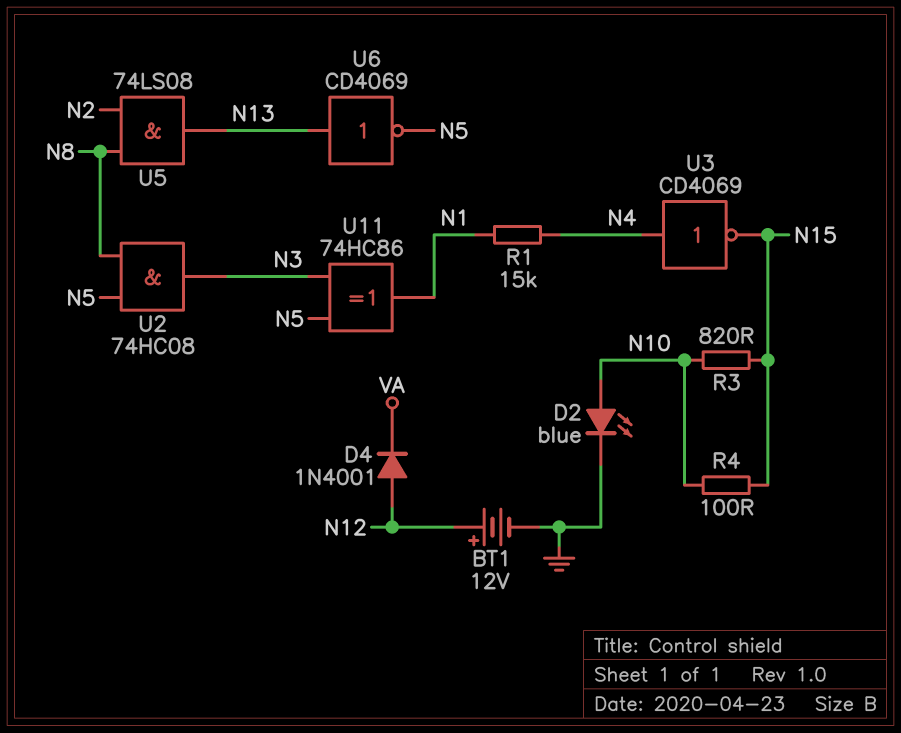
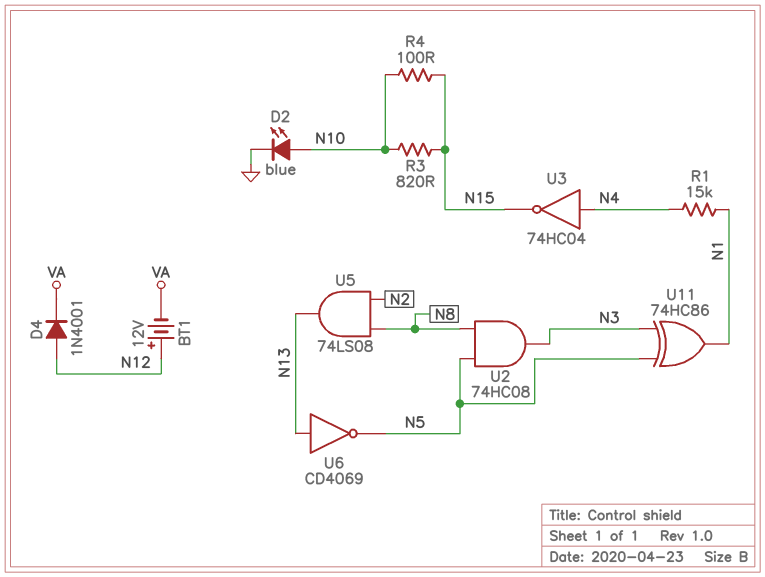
BT1: 12V (plus N12, minus GND) -> 12V (plus N12, minus VA)
U3: NOT CD4069 (in N4, out N15) -> NOT 74HC04 (in N4, out N15)

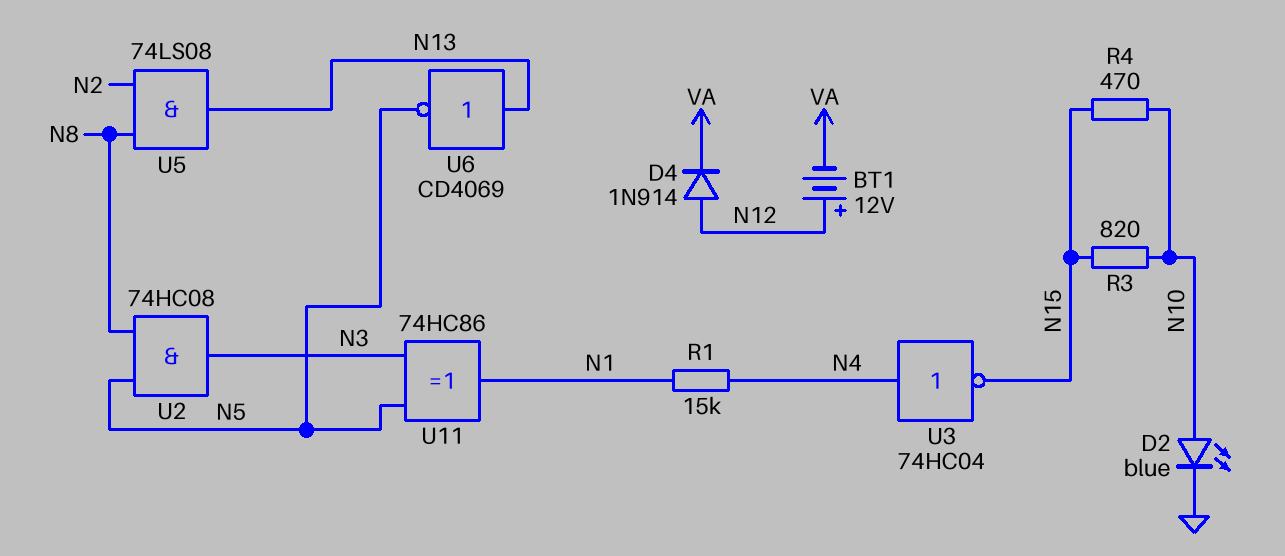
D4: diode 1N4001 (A N12, K VA) -> diode 1N914 (A N12, K VA)
R4: 100 (N10, N15) -> 470 (N10, N15)

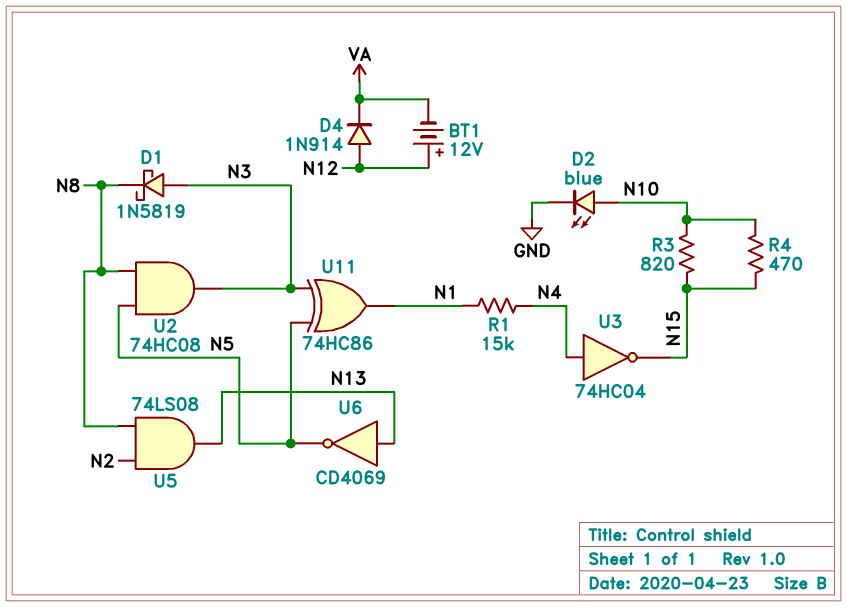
D1: none -> schottky 1N5819 (A N3, K N8)

